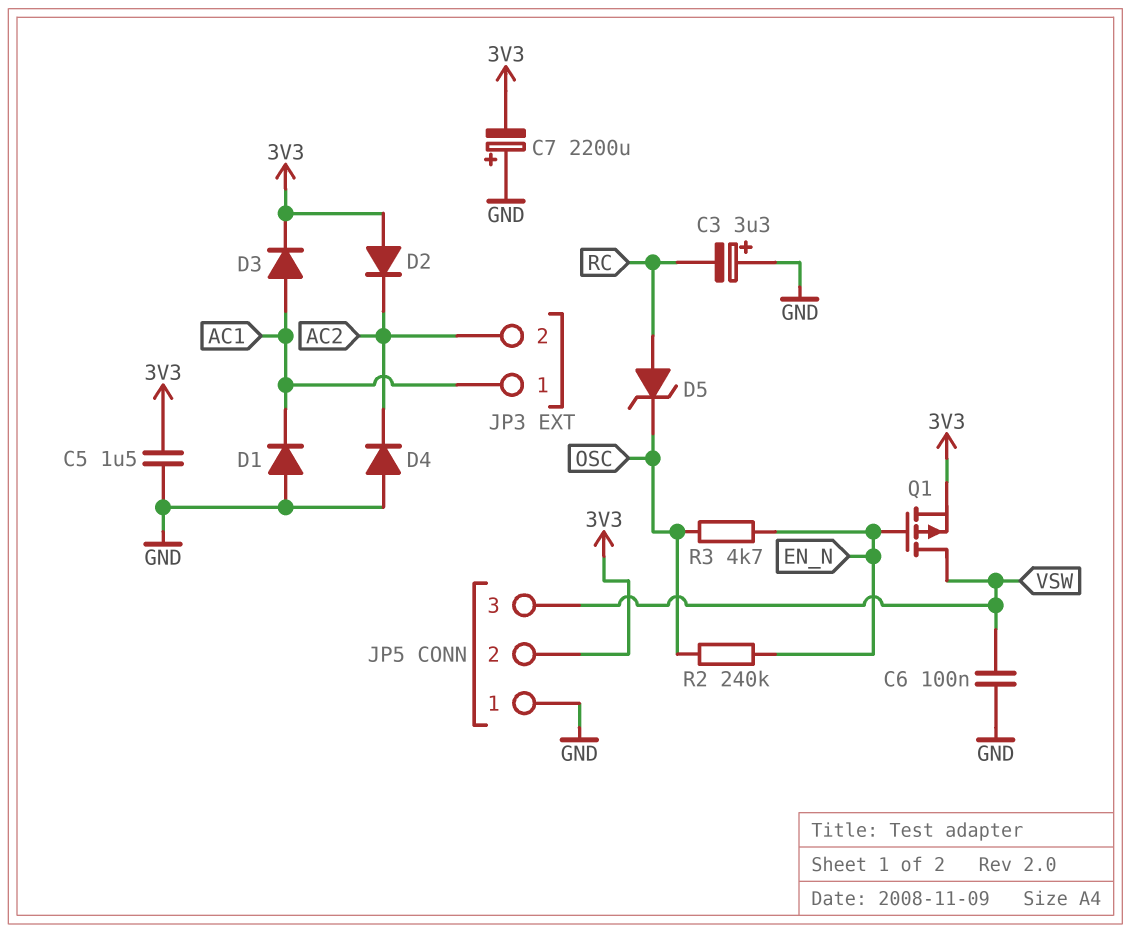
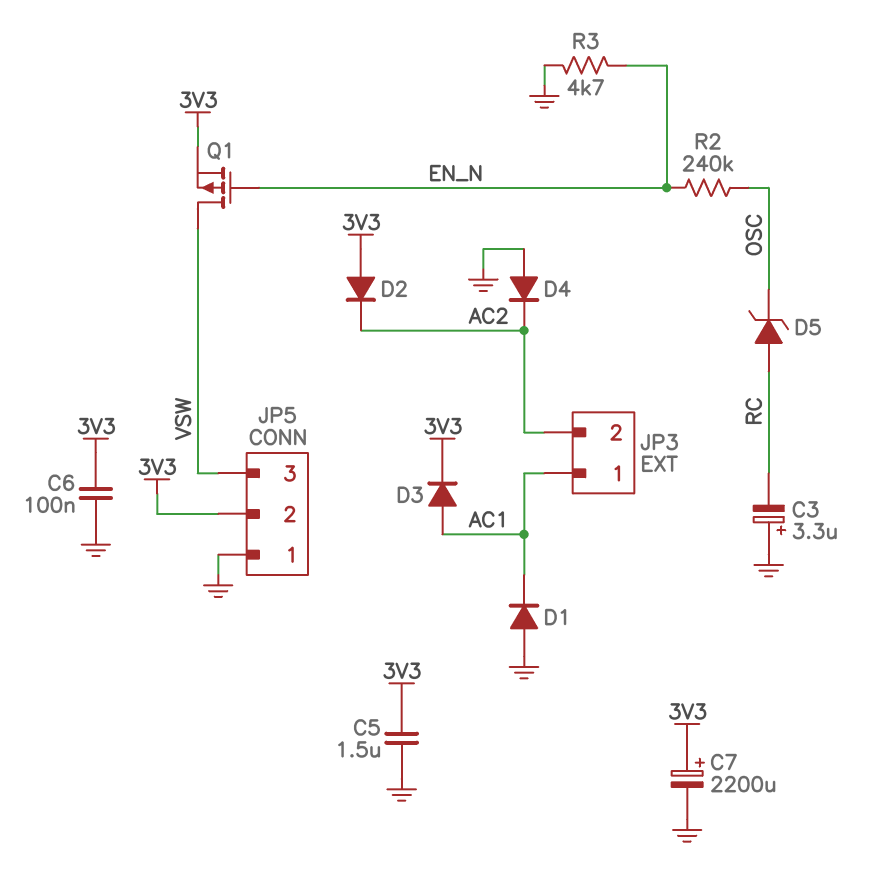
C6: 100nF (GND, VSW) -> 100nF (3V3, GND)
C7: 2200uF (plus GND, minus 3V3) -> 2200uF (plus 3V3, minus GND)
R3: 4.7k (EN_N, OSC) -> 4.7k (EN_N, GND)

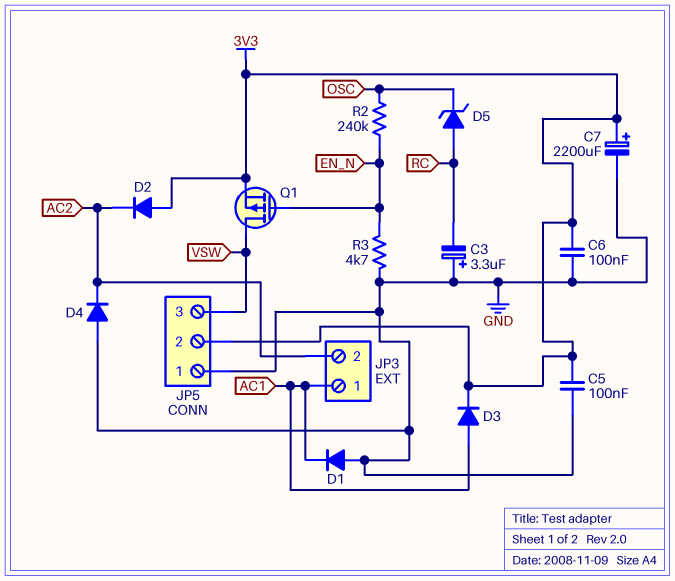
C5: 1.5uF (3V3, GND) -> 100nF (3V3, GND)

